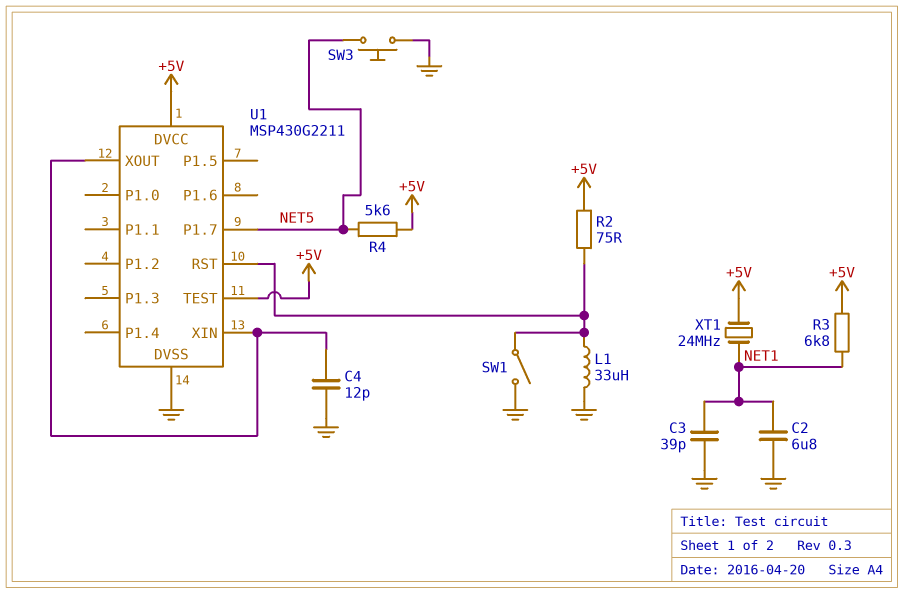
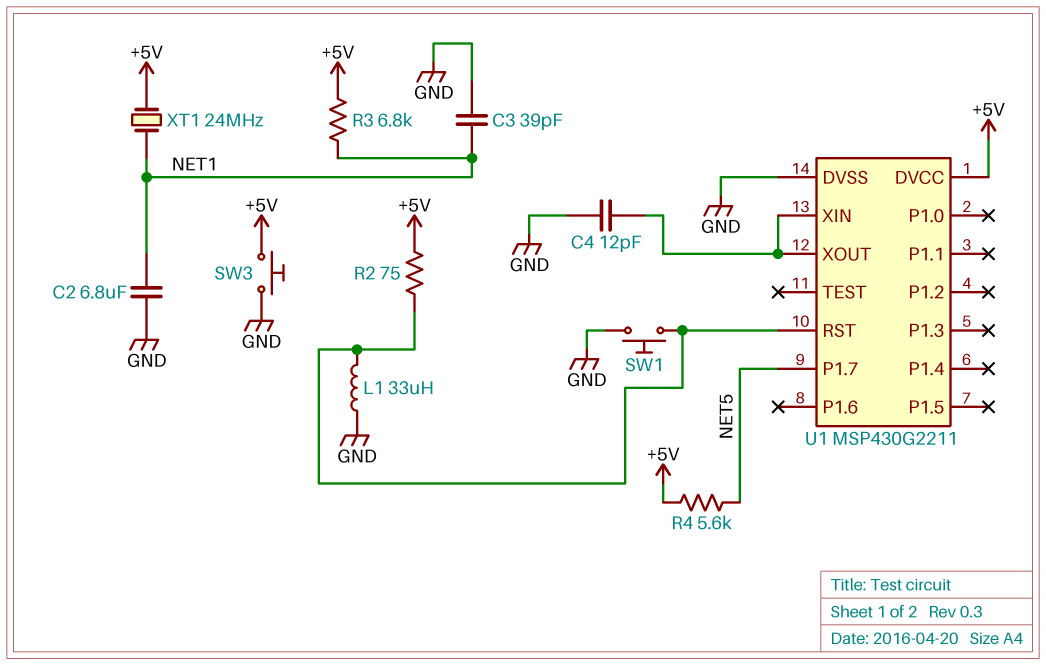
SW1: switch (GND, U1/RST) -> button (GND, U1/RST)
SW3: button (GND, NET5) -> button (+5V, GND)
U1 pin TEST: +5V -> none

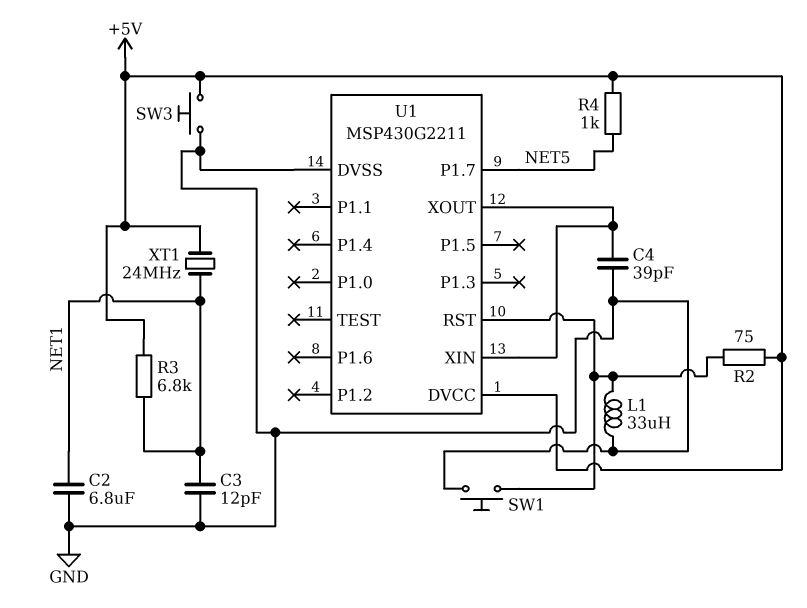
C3: 39pF (GND, NET1) -> 12pF (GND, NET1)
C4: 12pF (GND, U1/XIN) -> 39pF (GND, U1/XIN)
R4: 5.6k (+5V, NET5) -> 1k (+5V, NET5)

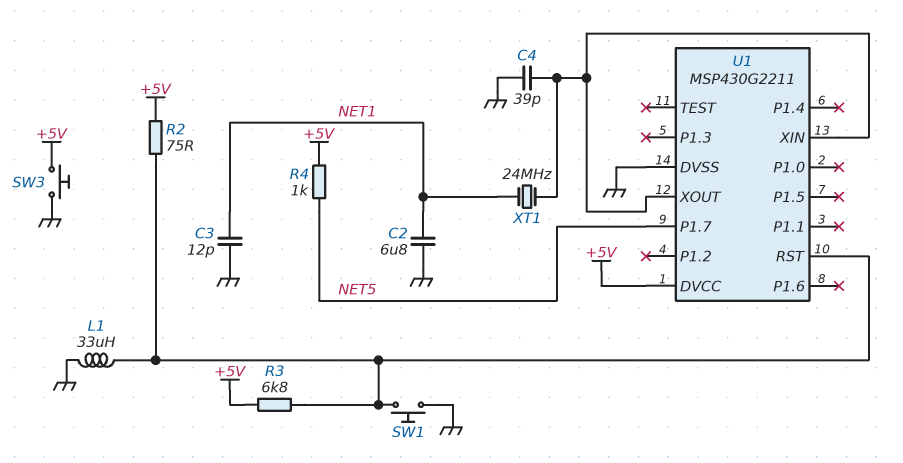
R3: 6.8k (+5V, NET1) -> 6.8k (+5V, U1/RST)
XT1: 24MHz (+5V, NET1) -> 24MHz (NET1, U1/XIN)

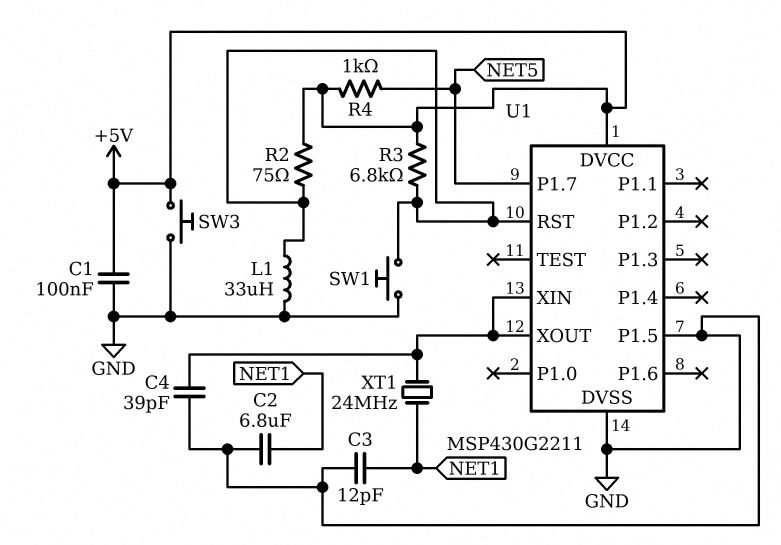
C1: none -> 100nF (+5V, GND)
U1 pin P1.5: none -> GND

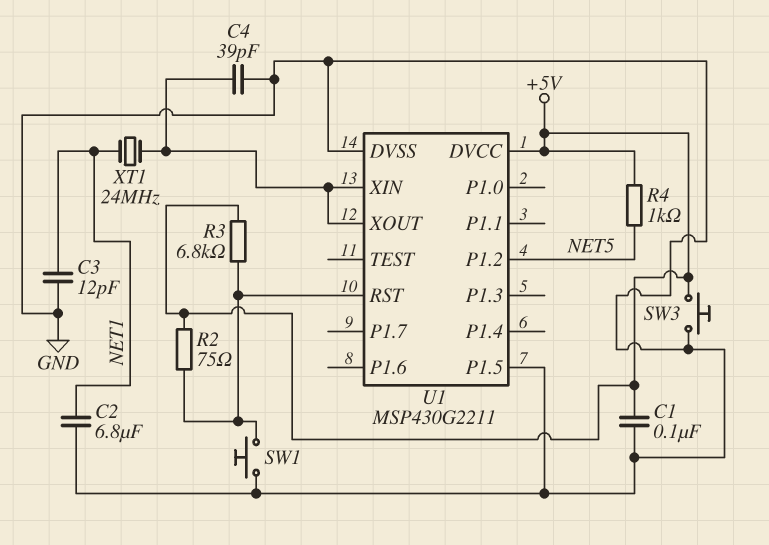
L1: 33uH (GND, U1/RST) -> none
U1 pin P1.2: none -> NET5
U1 pin P1.7: NET5 -> none

